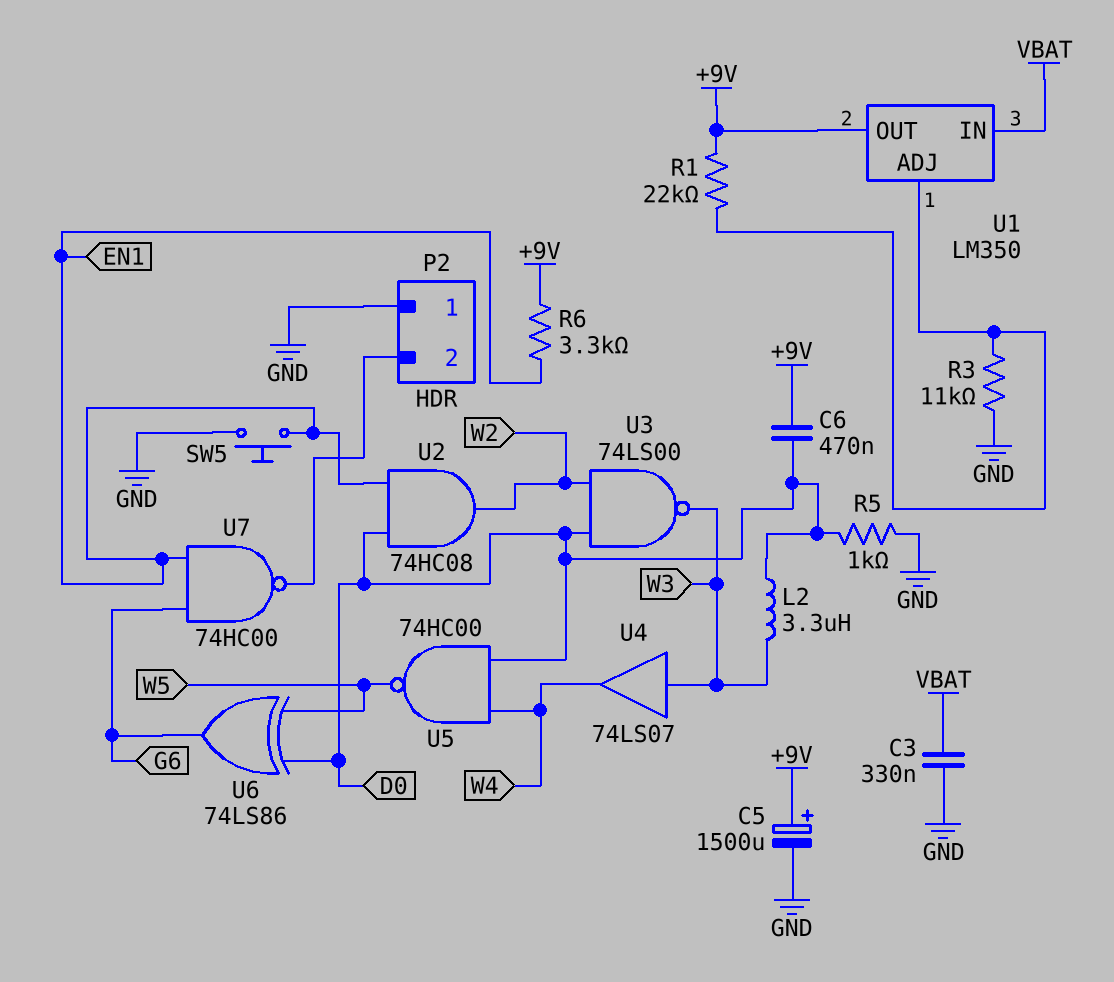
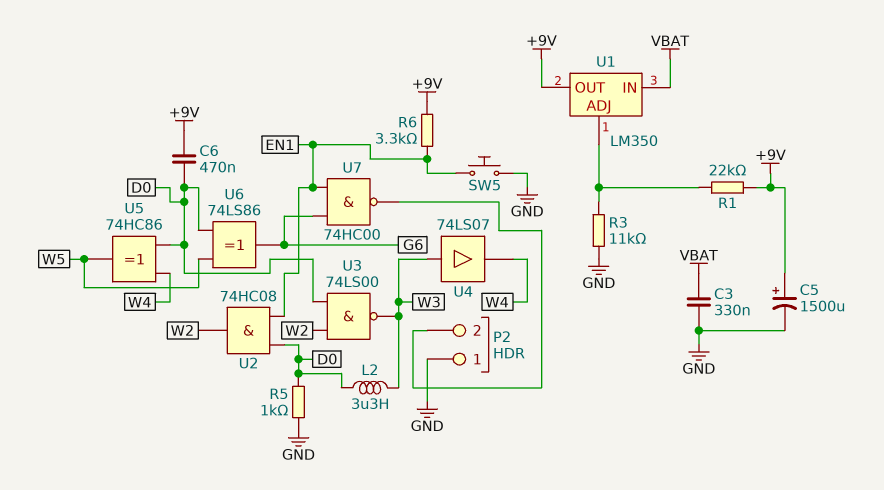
U5: NAND 74HC00 (in D0, in W4, out W5) -> XOR 74HC86 (in D0, in W4, out W5)

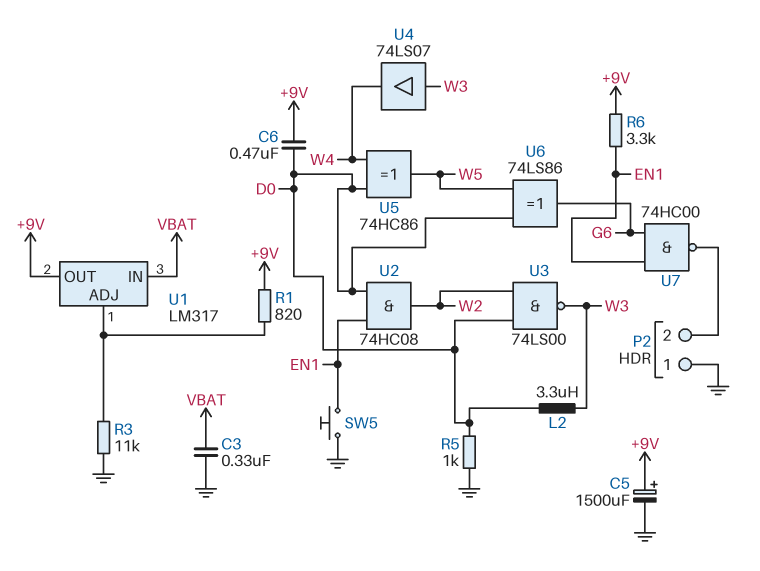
R1: 22k (+9V, U1/ADJ) -> 820 (+9V, U1/ADJ)
U1: LM350 -> LM317

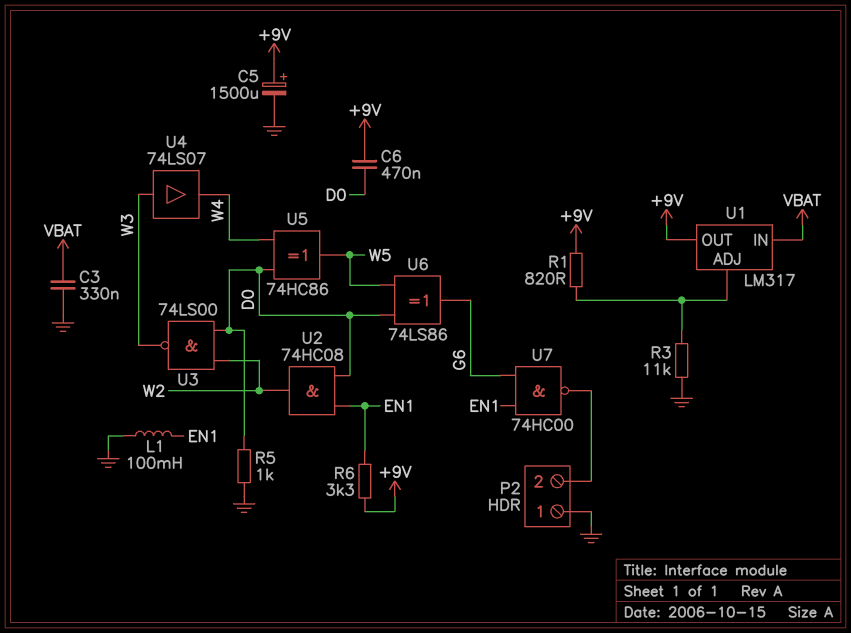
L1: none -> 100mH (EN1, GND)
L2: 3.3uH (D0, W3) -> none
SW5: button (EN1, GND) -> none

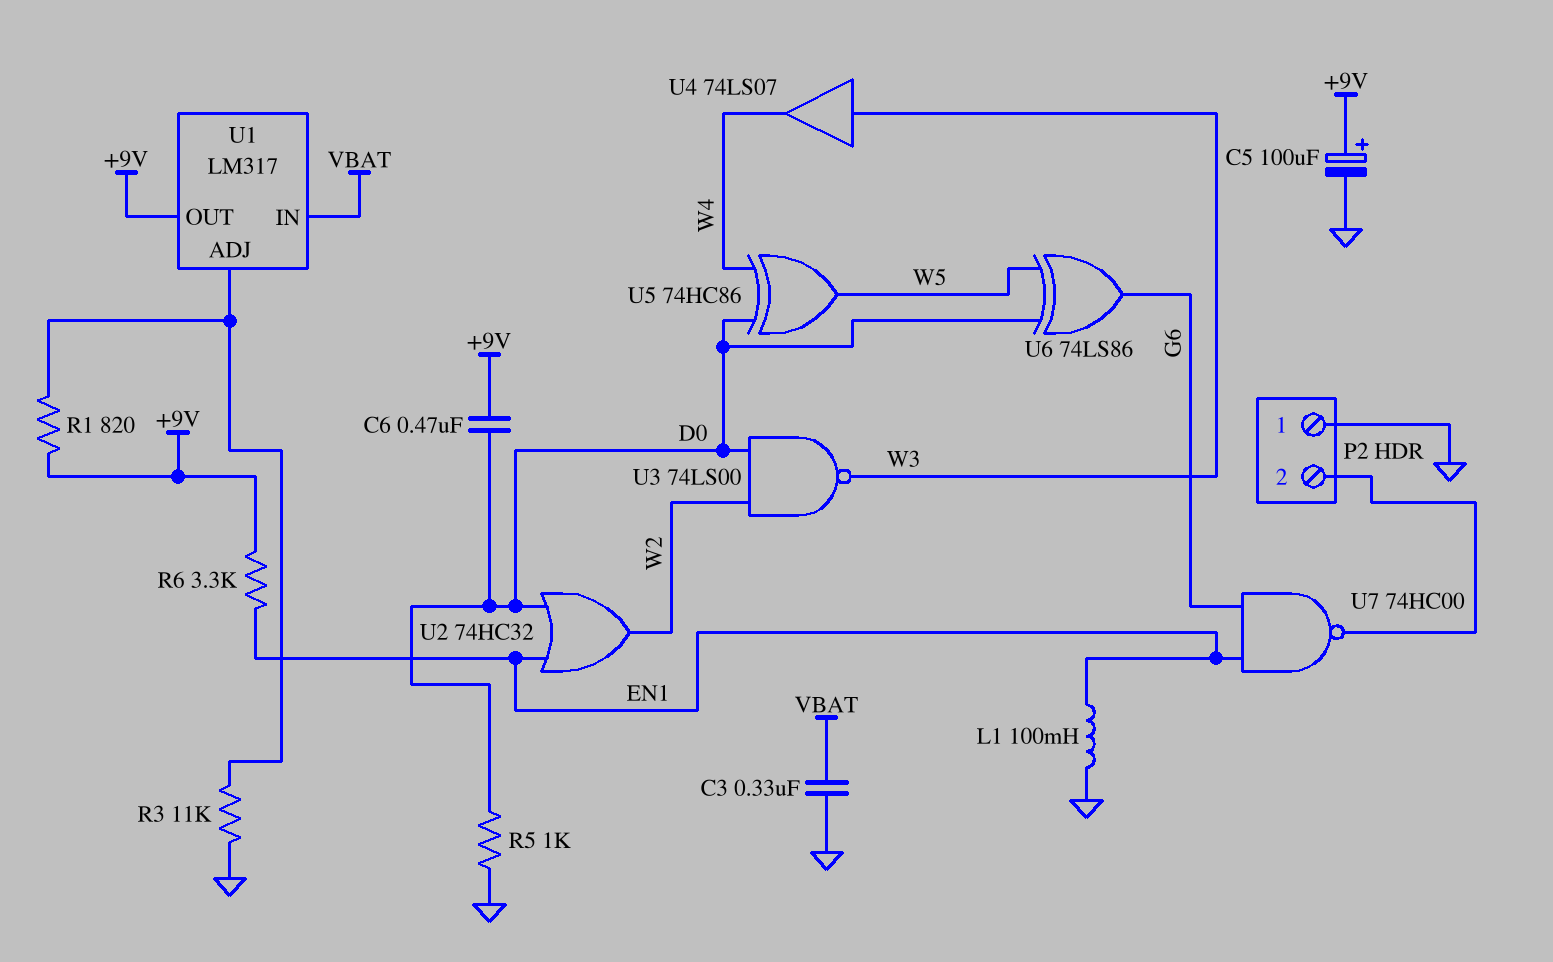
C5: 1500uF (plus +9V, minus GND) -> 100uF (plus +9V, minus GND)
U2: AND 74HC08 (in D0, in EN1, out W2) -> OR 74HC32 (in D0, in EN1, out W2)

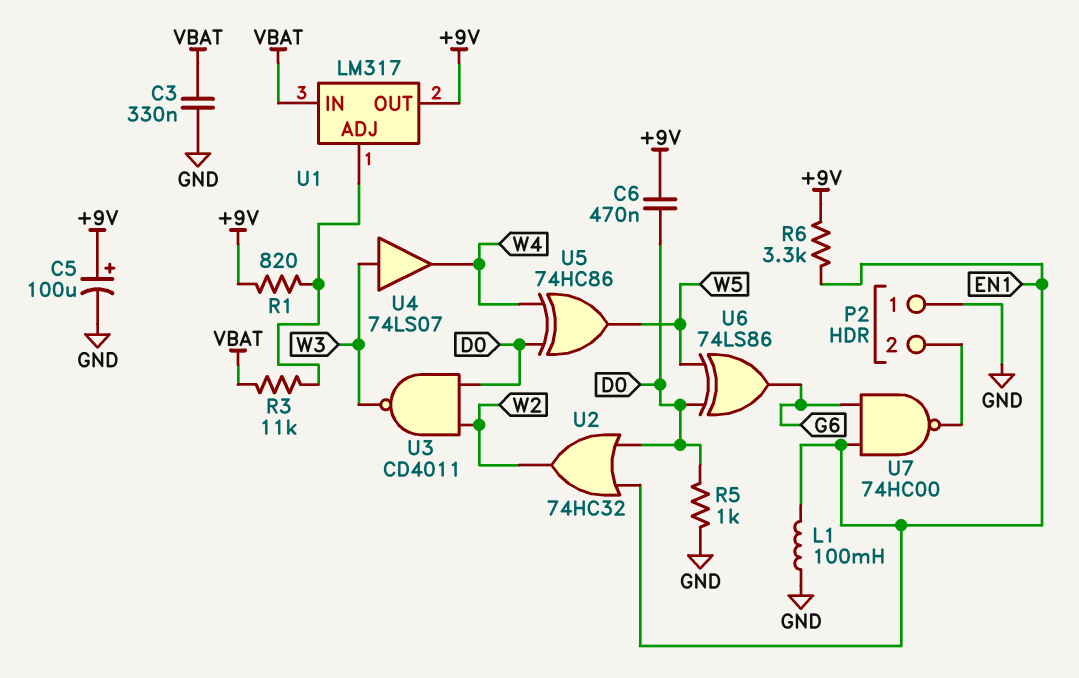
R3: 11k (GND, U1/ADJ) -> 11k (U1/ADJ, VBAT)
U3: NAND 74LS00 (in D0, in W2, out W3) -> NAND CD4011 (in D0, in W2, out W3)

